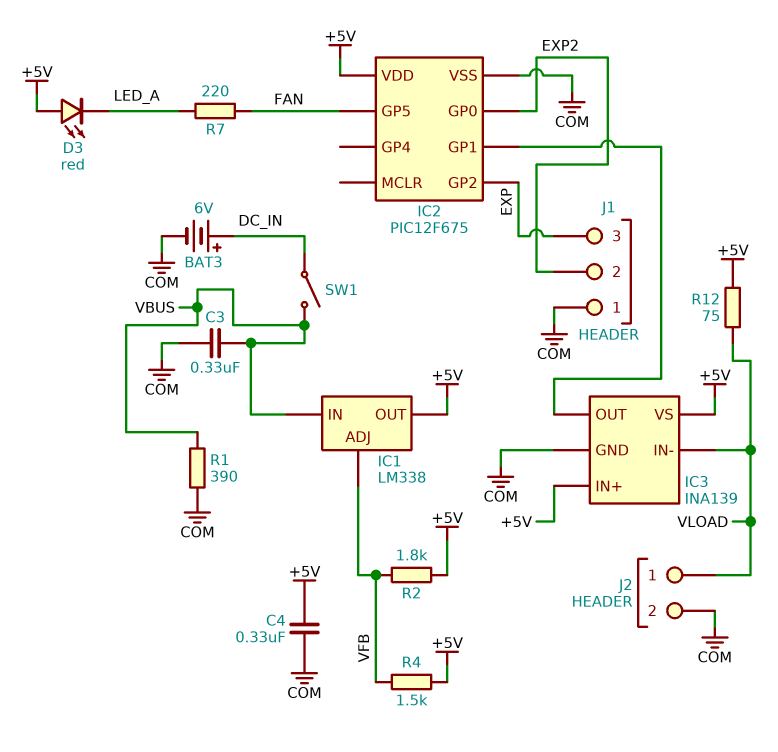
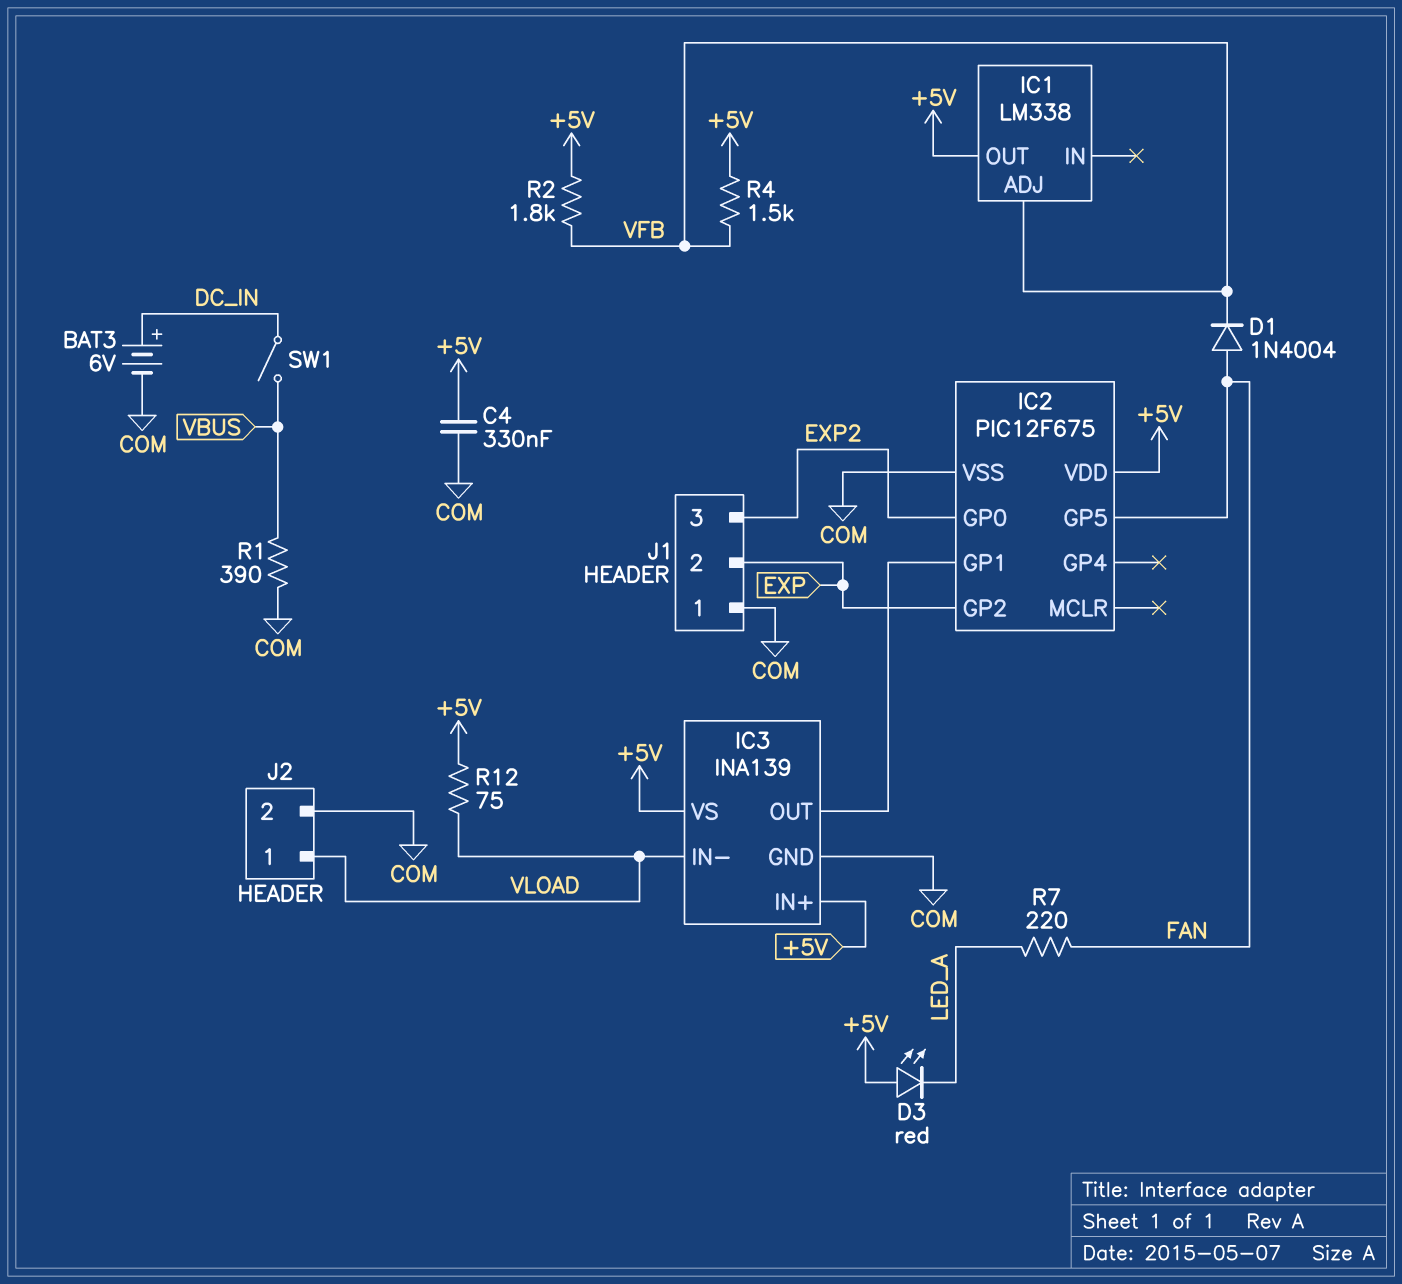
C3: 330nF (COM, VBUS) -> none
D1: none -> diode 1N4004 (A FAN, K VFB)
IC1 pin IN: VBUS -> none
J1 pin 2: EXP2 -> EXP
J1 pin 3: EXP -> EXP2

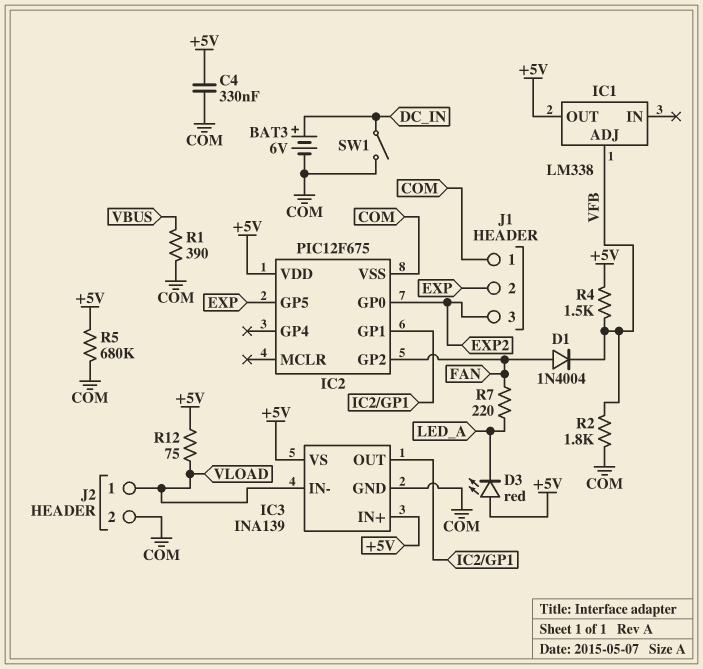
IC2 pin GP2: EXP -> FAN
IC2 pin GP5: FAN -> EXP
R2: 1.8k (+5V, VFB) -> 1.8k (COM, VFB)
R5: none -> 680k (+5V, COM)
SW1: switch (DC_IN, VBUS) -> switch (COM, DC_IN)

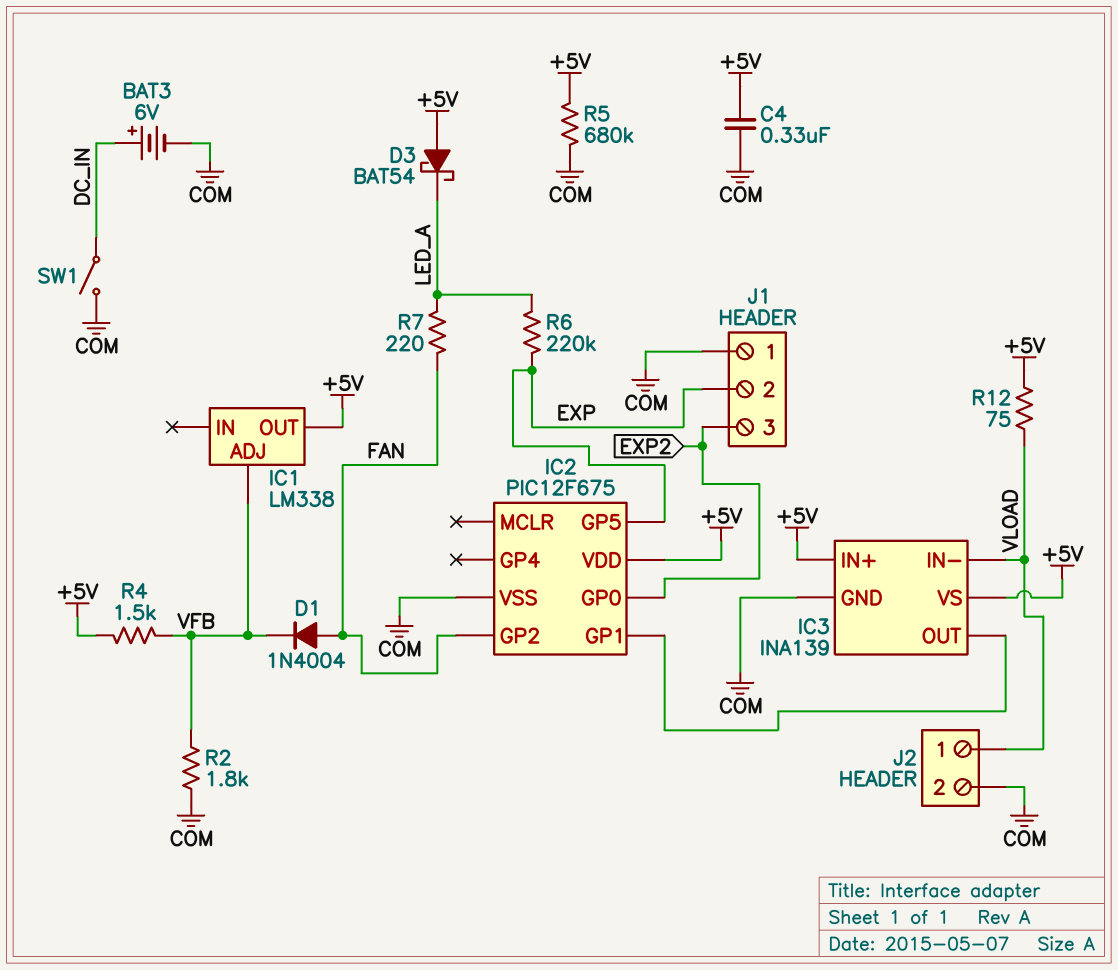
D3: LED red (A +5V, K LED_A) -> schottky BAT54 (A +5V, K LED_A)
R1: 390 (COM, VBUS) -> none
R6: none -> 220k (EXP, LED_A)

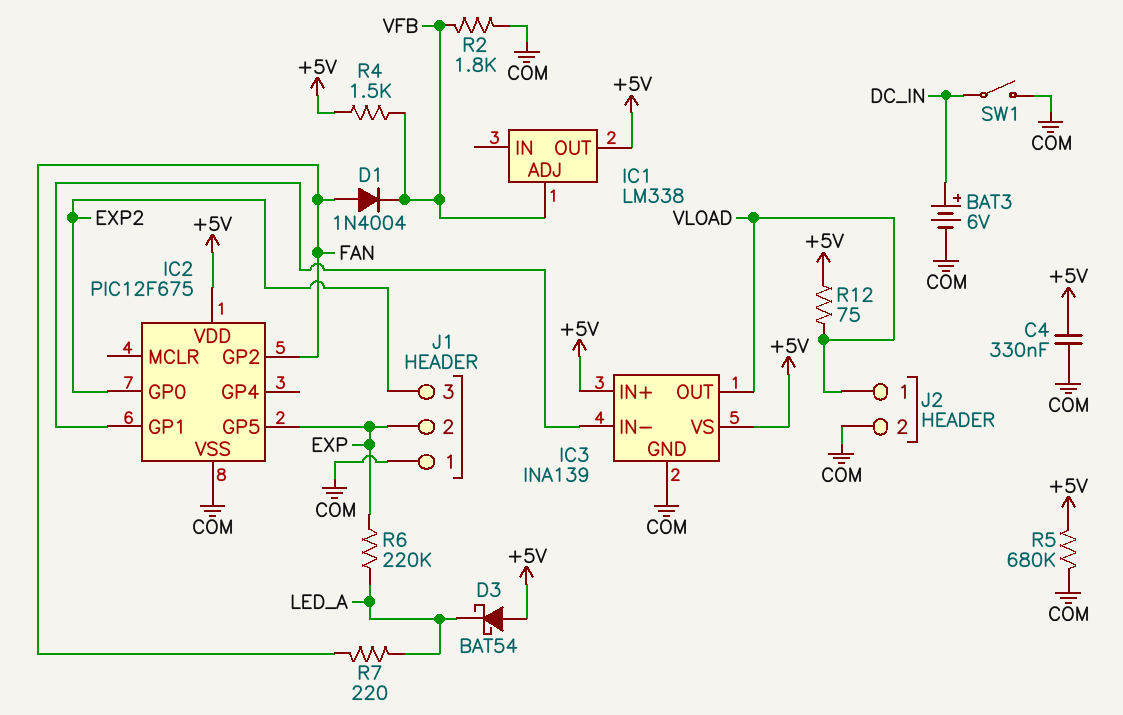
IC3 pin IN-: VLOAD -> IC2/GP1
IC3 pin OUT: IC2/GP1 -> VLOAD

